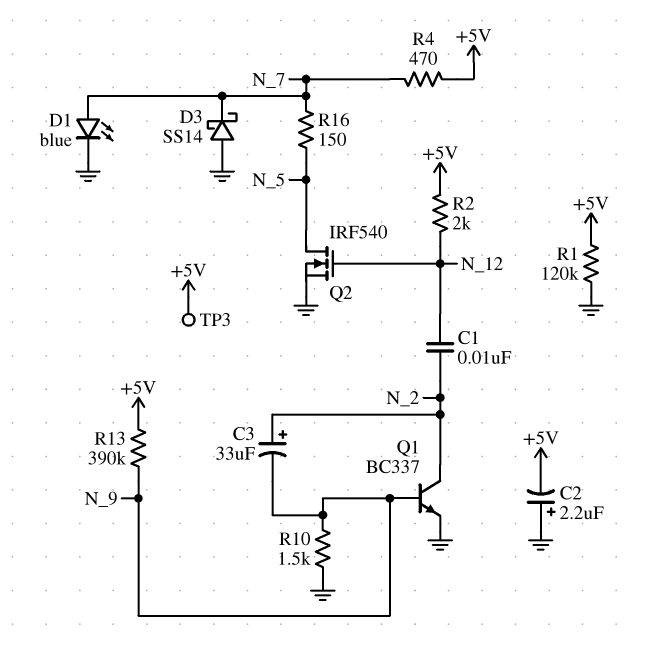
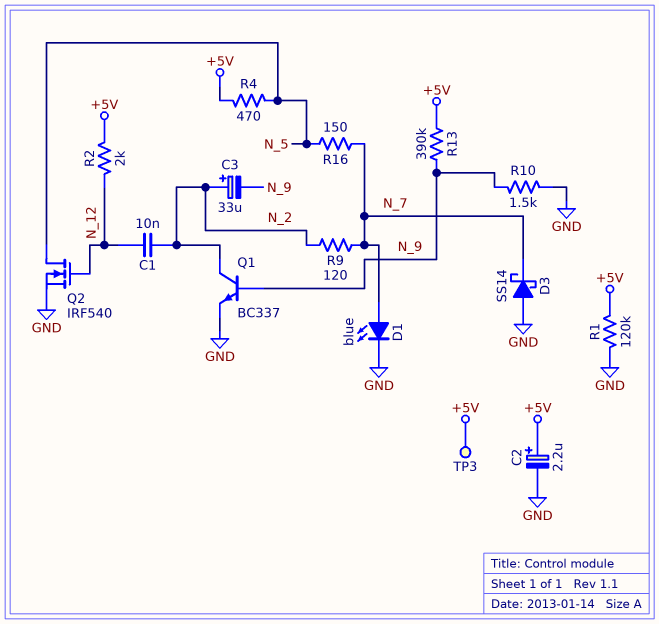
C2: 2.2uF (plus GND, minus +5V) -> 2.2uF (plus +5V, minus GND)
R4: 470 (+5V, N_7) -> 470 (+5V, N_5)
R9: none -> 120 (N_2, N_7)

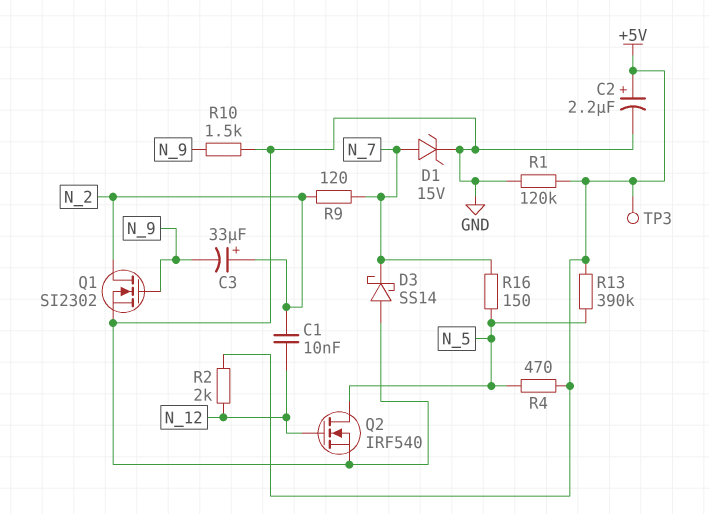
D1: LED blue (A N_7, K GND) -> zener 15V (A N_7, K GND)
Q1: NPN BC337 (B N_9, C N_2, E GND) -> NMOS SI2302 (G N_9, D N_2, S GND)
R13: 390k (+5V, N_9) -> 390k (+5V, N_5)

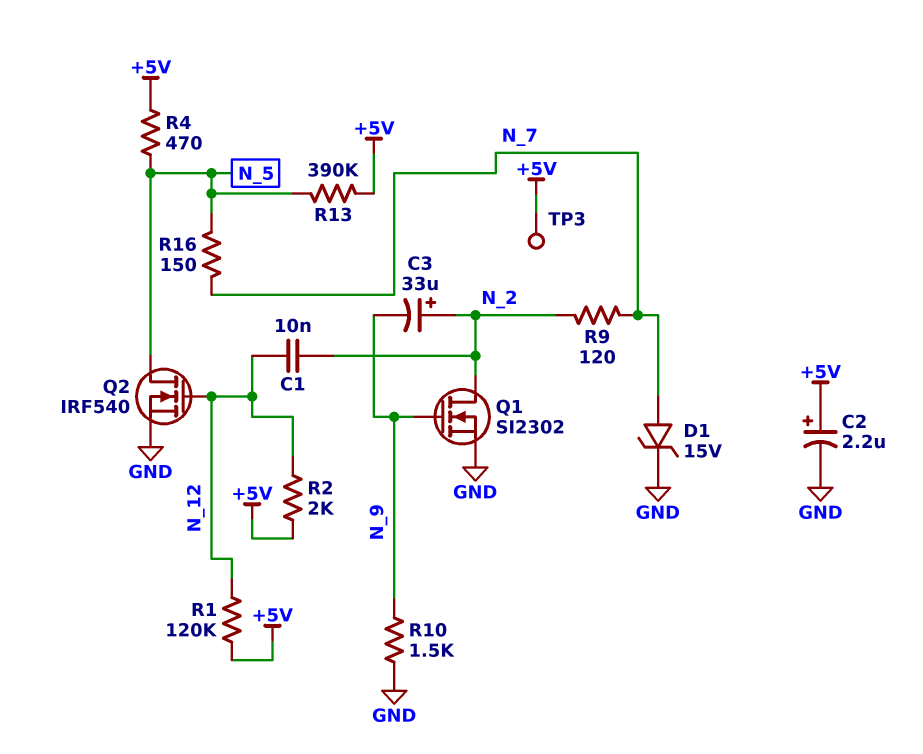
D3: schottky SS14 (A GND, K N_7) -> none
R1: 120k (+5V, GND) -> 120k (+5V, N_12)

